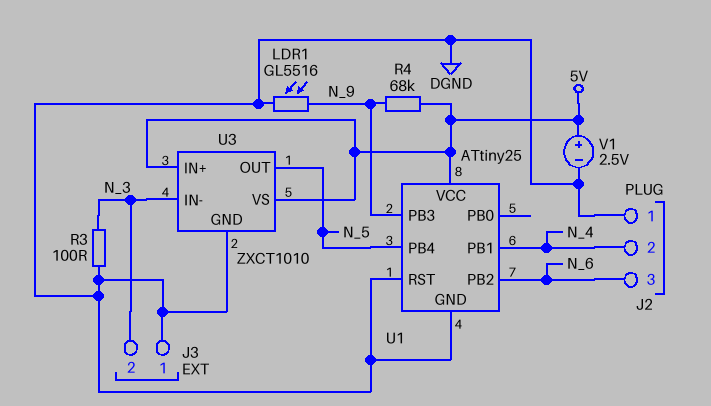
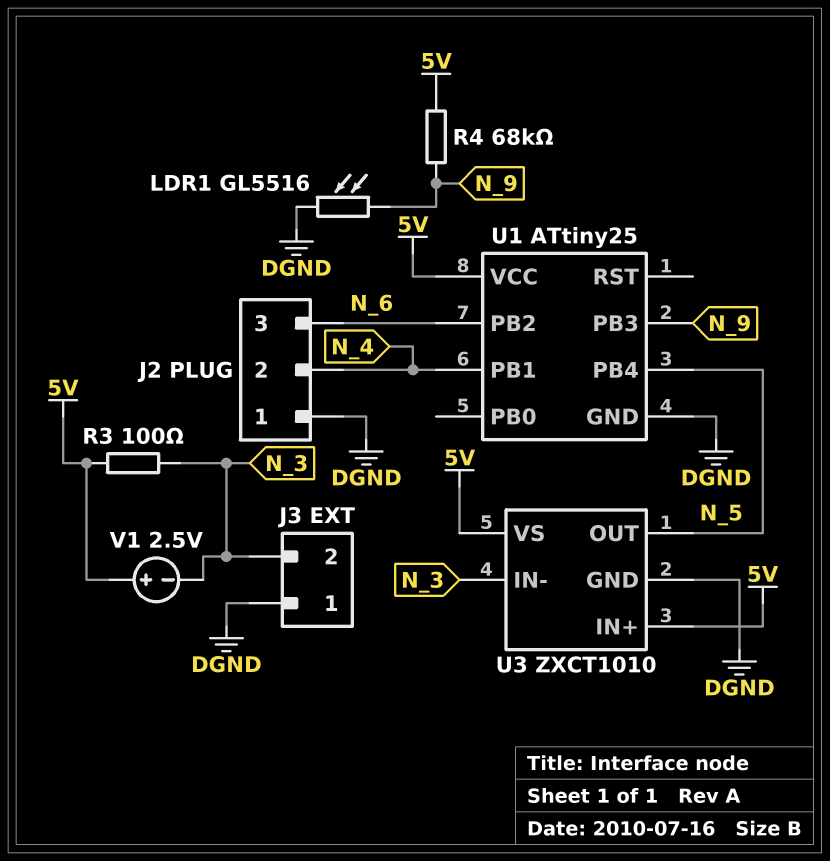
R3: 100 (DGND, N_3) -> 100 (5V, N_3)
U1 pin RST: DGND -> none
V1: 2.5V (plus 5V, minus DGND) -> 2.5V (plus 5V, minus N_3)

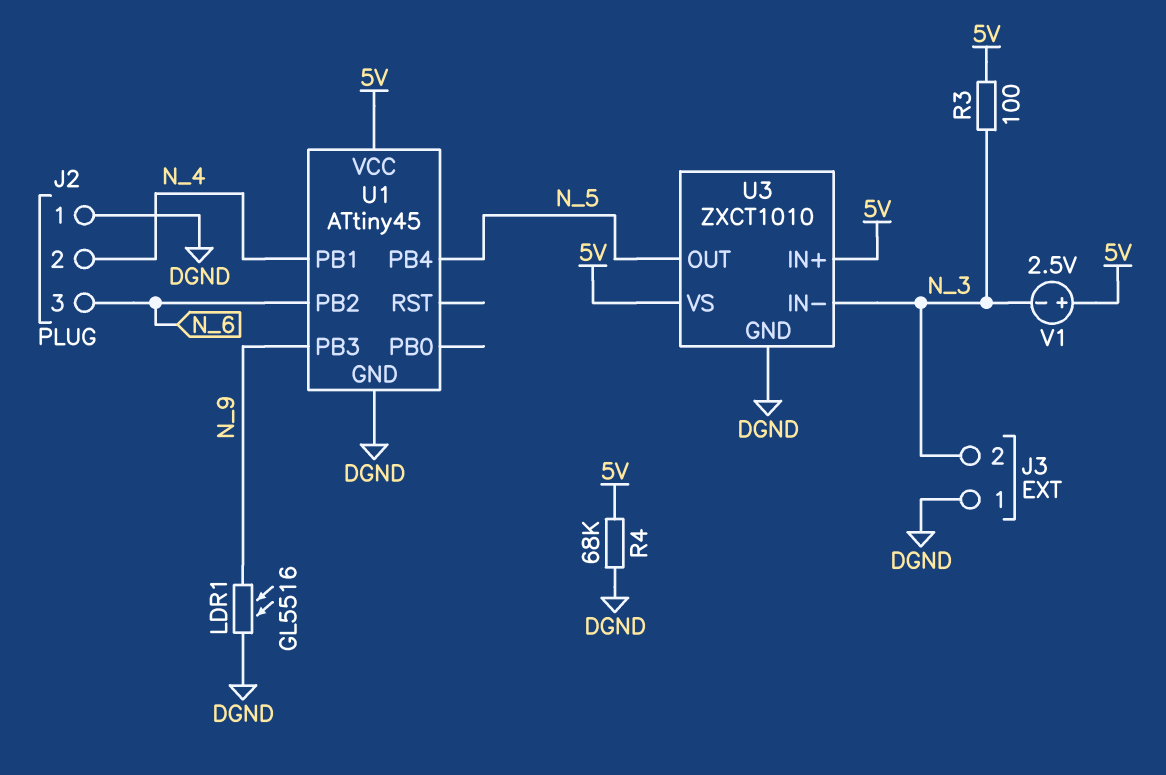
R4: 68k (5V, N_9) -> 68k (5V, DGND)
U1: ATtiny25 -> ATtiny45

